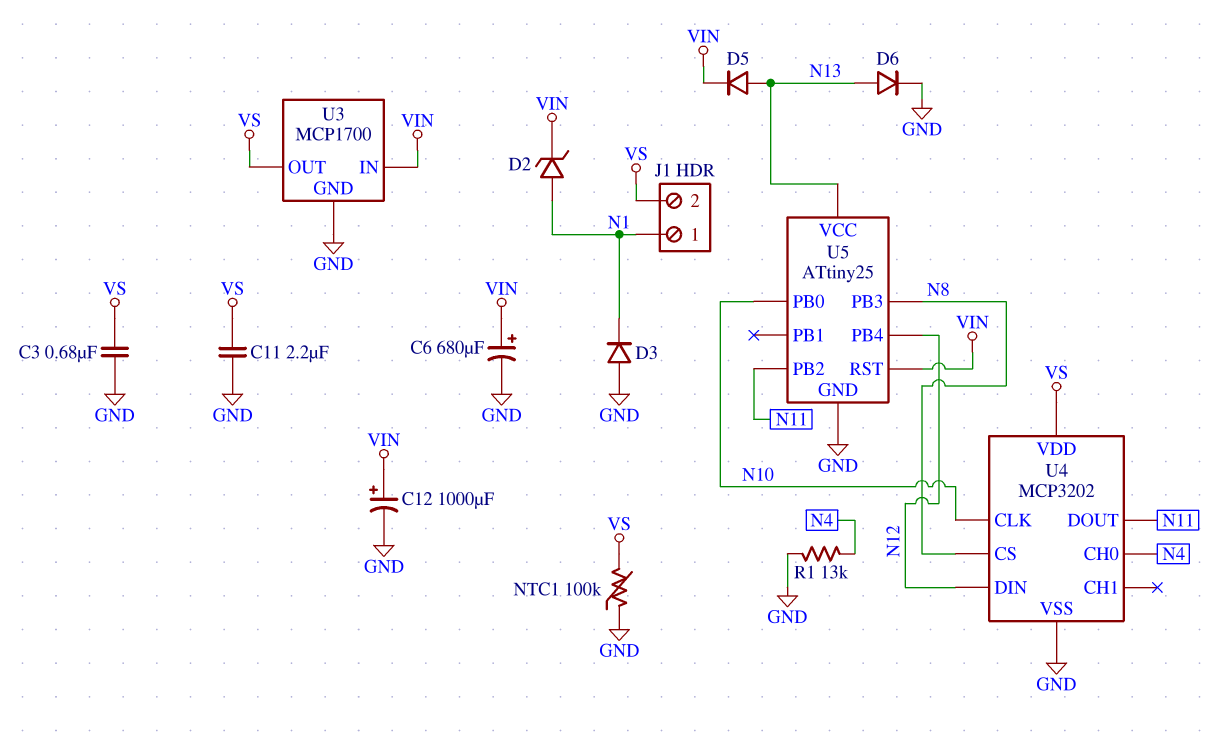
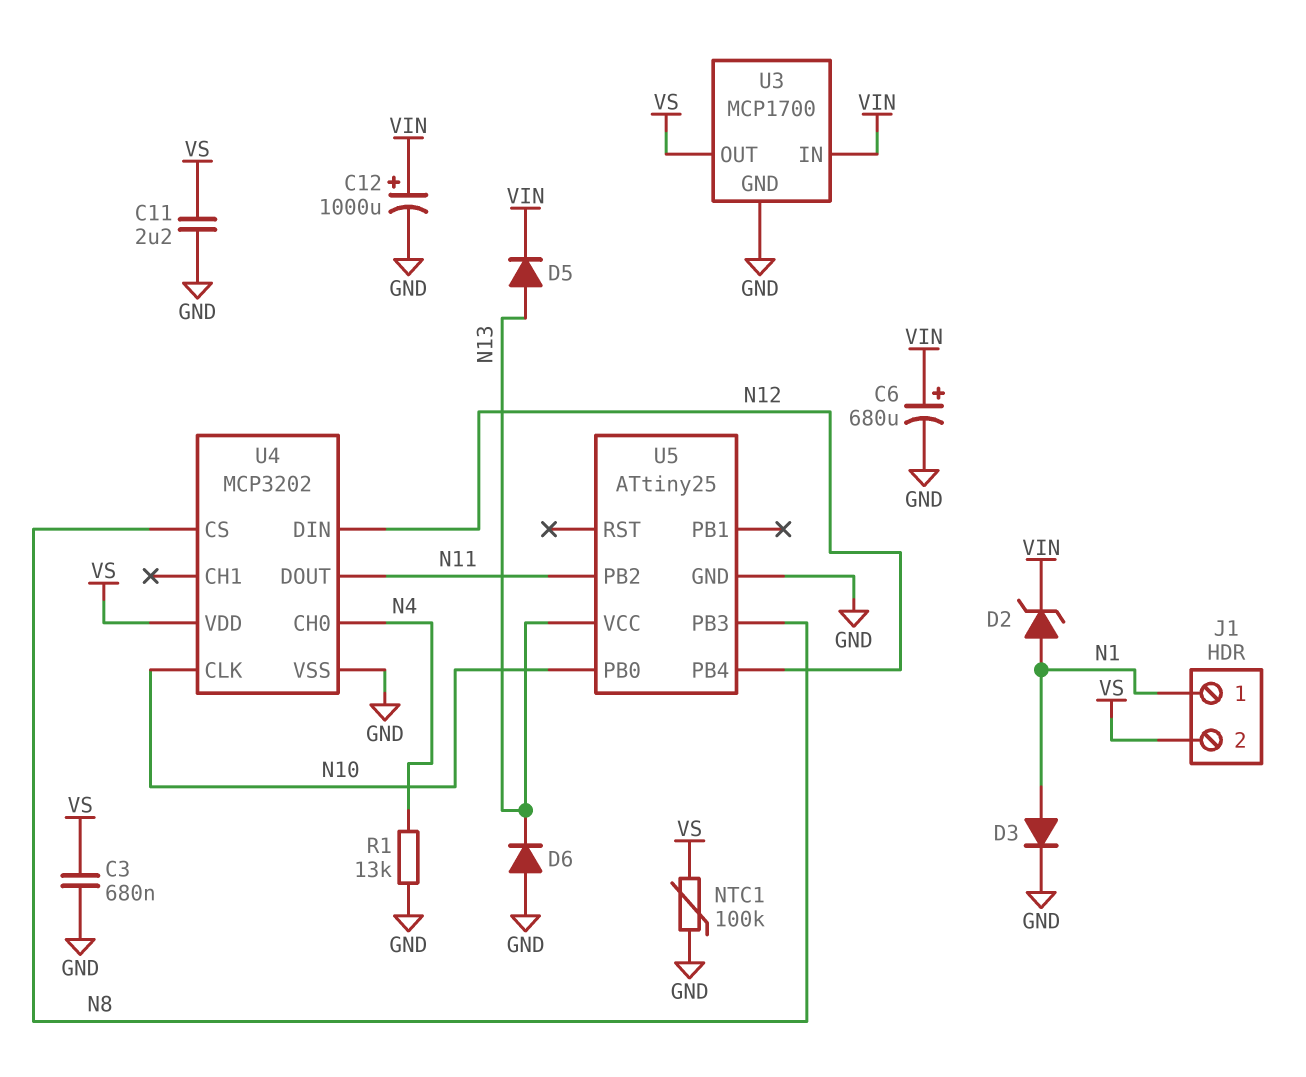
D3: diode (A GND, K N1) -> diode (A N1, K GND)
D6: diode (A N13, K GND) -> diode (A GND, K N13)
U5 pin RST: VIN -> none

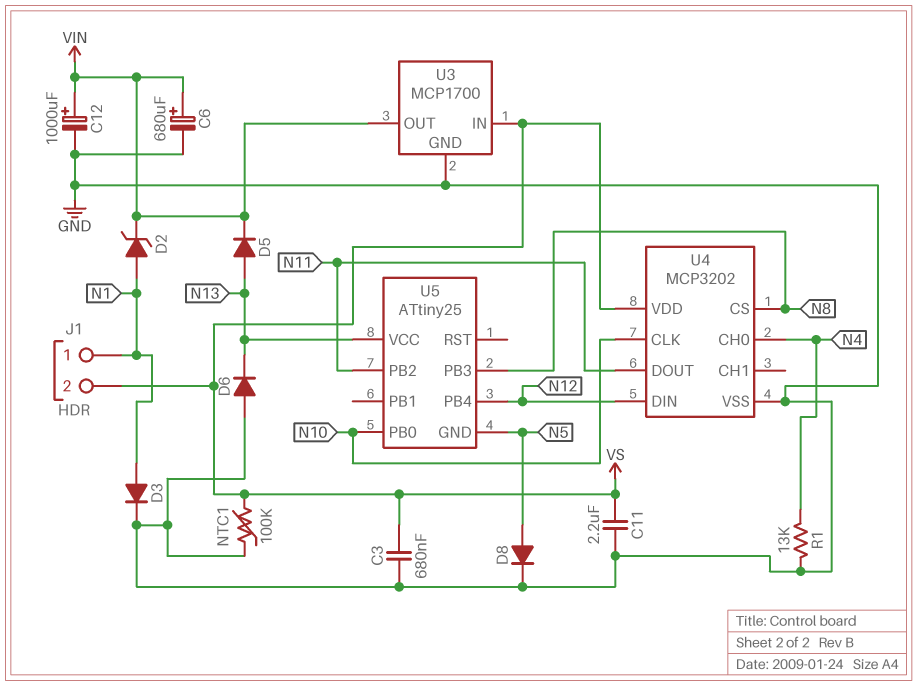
D8: none -> diode (A N5, K GND)
U3 pin IN: VIN -> VS
U3 pin OUT: VS -> VIN
U5 pin GND: GND -> N5

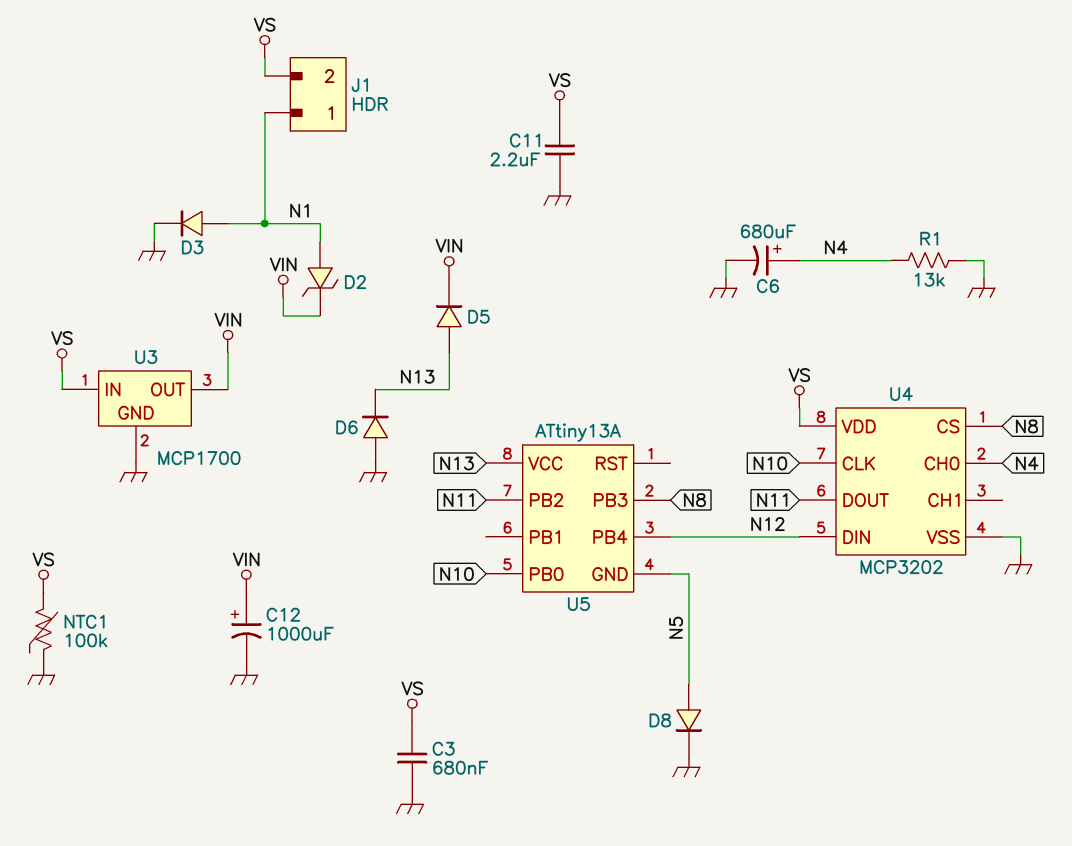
C6: 680uF (plus VIN, minus GND) -> 680uF (plus N4, minus GND)
U5: ATtiny25 -> ATtiny13A

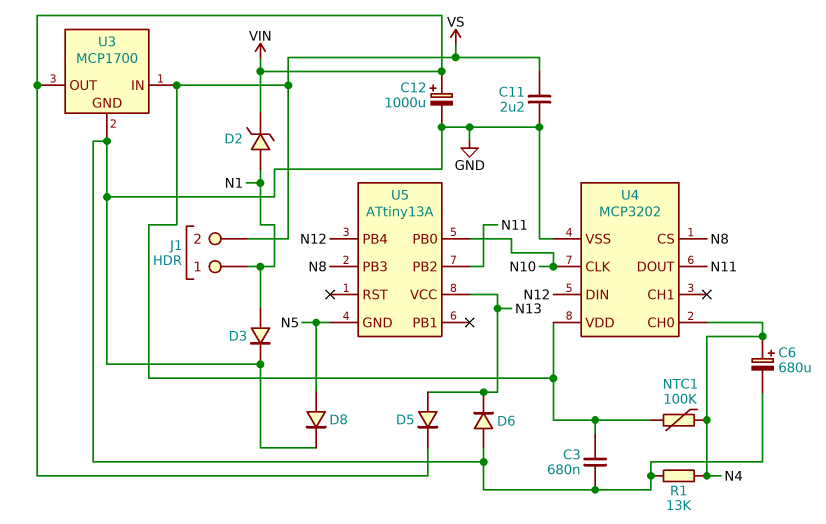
NTC1: 100k (GND, VS) -> 100k (N4, VS)

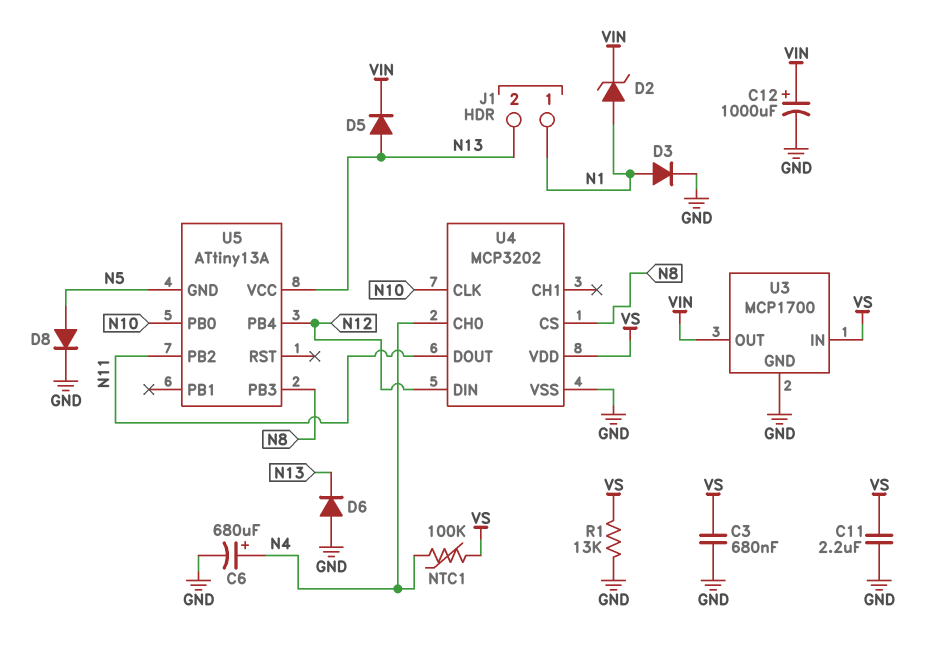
J1 pin 2: VS -> N13
R1: 13k (GND, N4) -> 13k (GND, VS)

